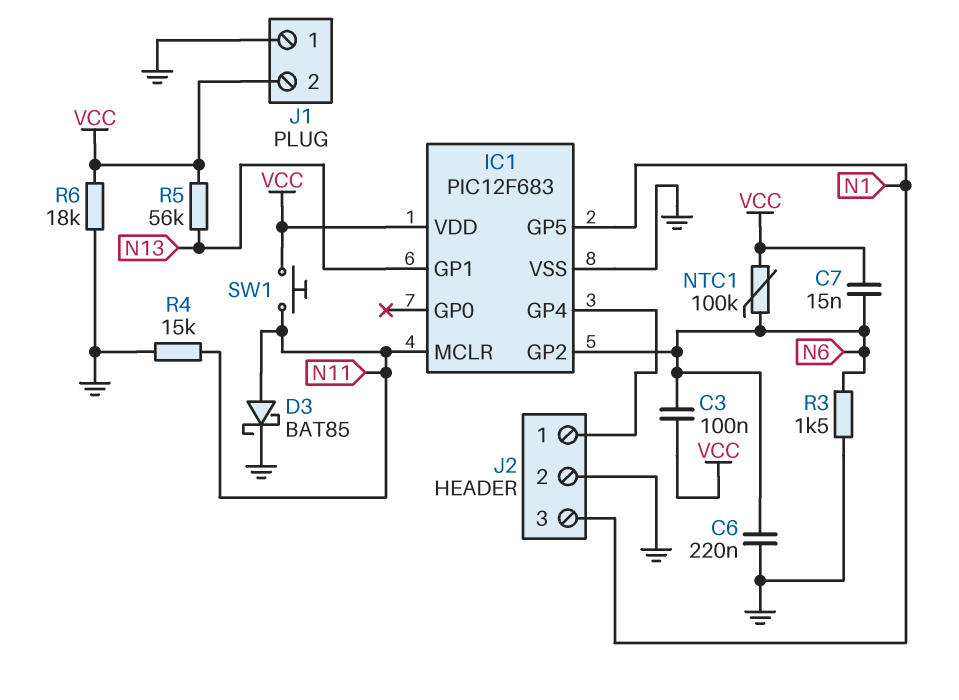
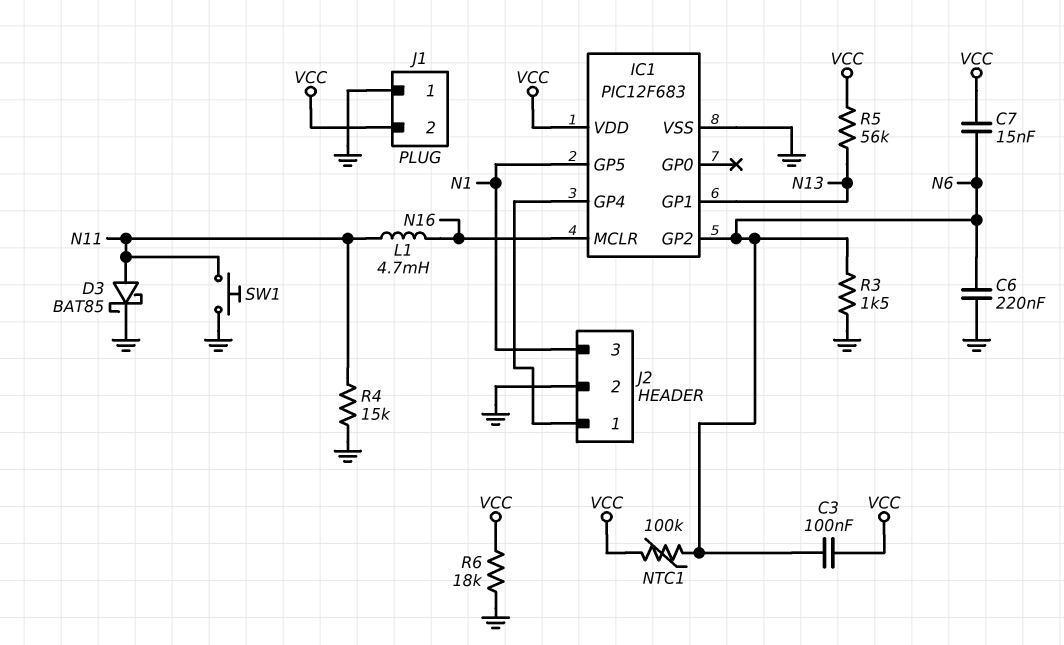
IC1 pin MCLR: N11 -> N16
L1: none -> 4.7mH (N11, N16)
SW1: button (N11, VCC) -> button (GND, N11)

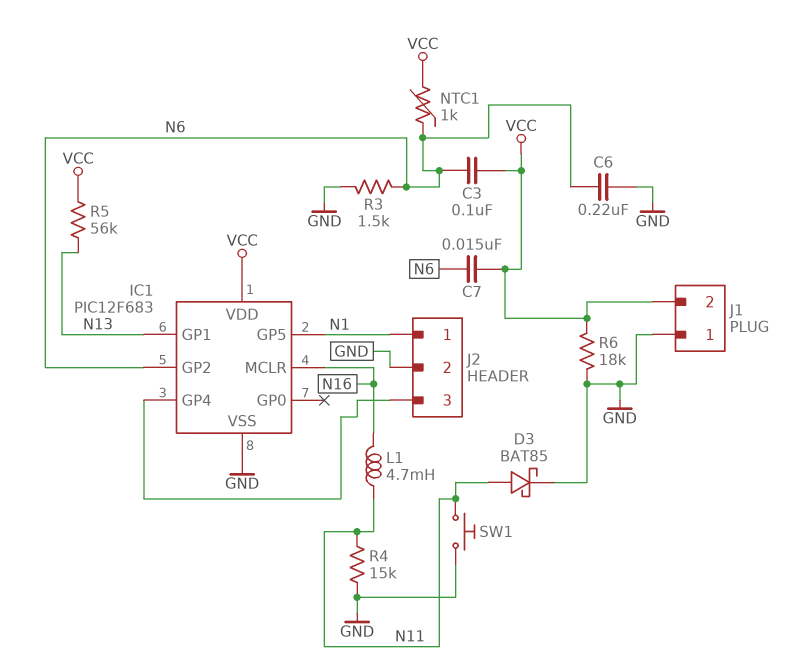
J2 pin 1: IC1/GP4 -> N1
J2 pin 3: N1 -> IC1/GP4
NTC1: 100k (N6, VCC) -> 1k (N6, VCC)

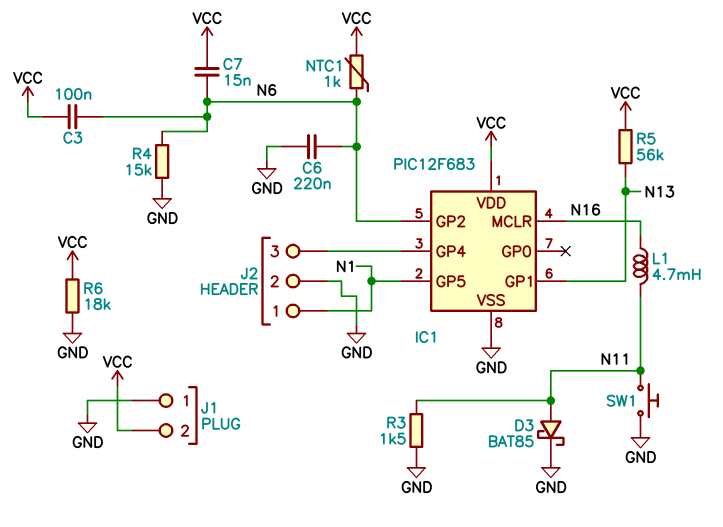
R3: 1.5k (GND, N6) -> 1.5k (GND, N11)
R4: 15k (GND, N11) -> 15k (GND, N6)

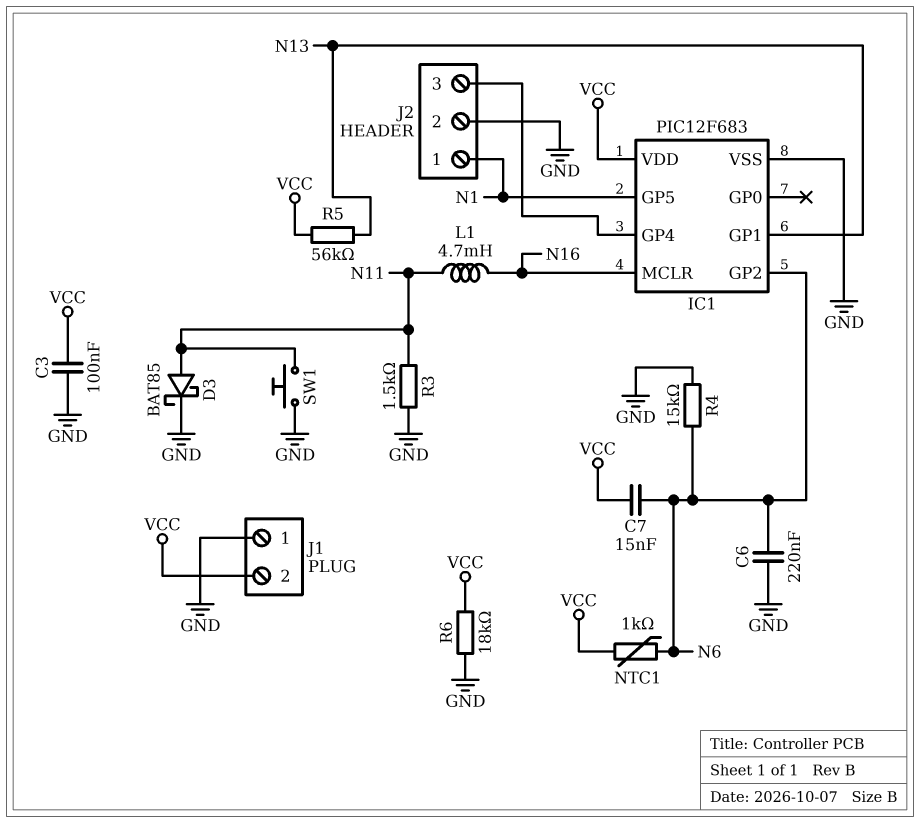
C3: 100nF (N6, VCC) -> 100nF (GND, VCC)

